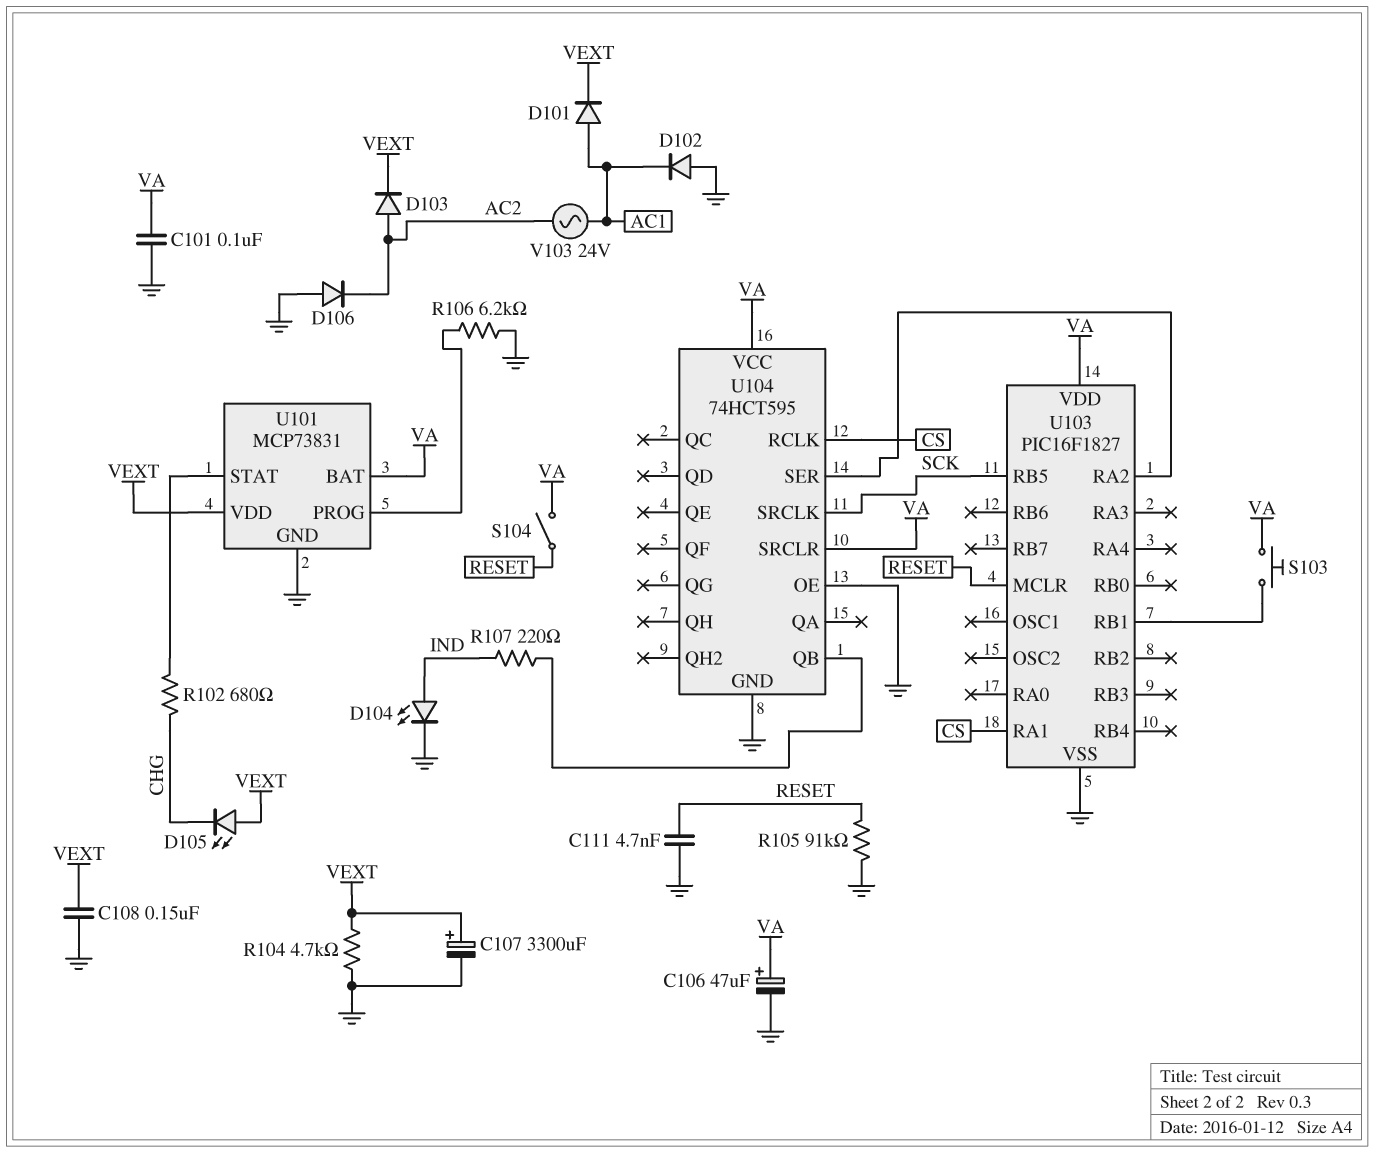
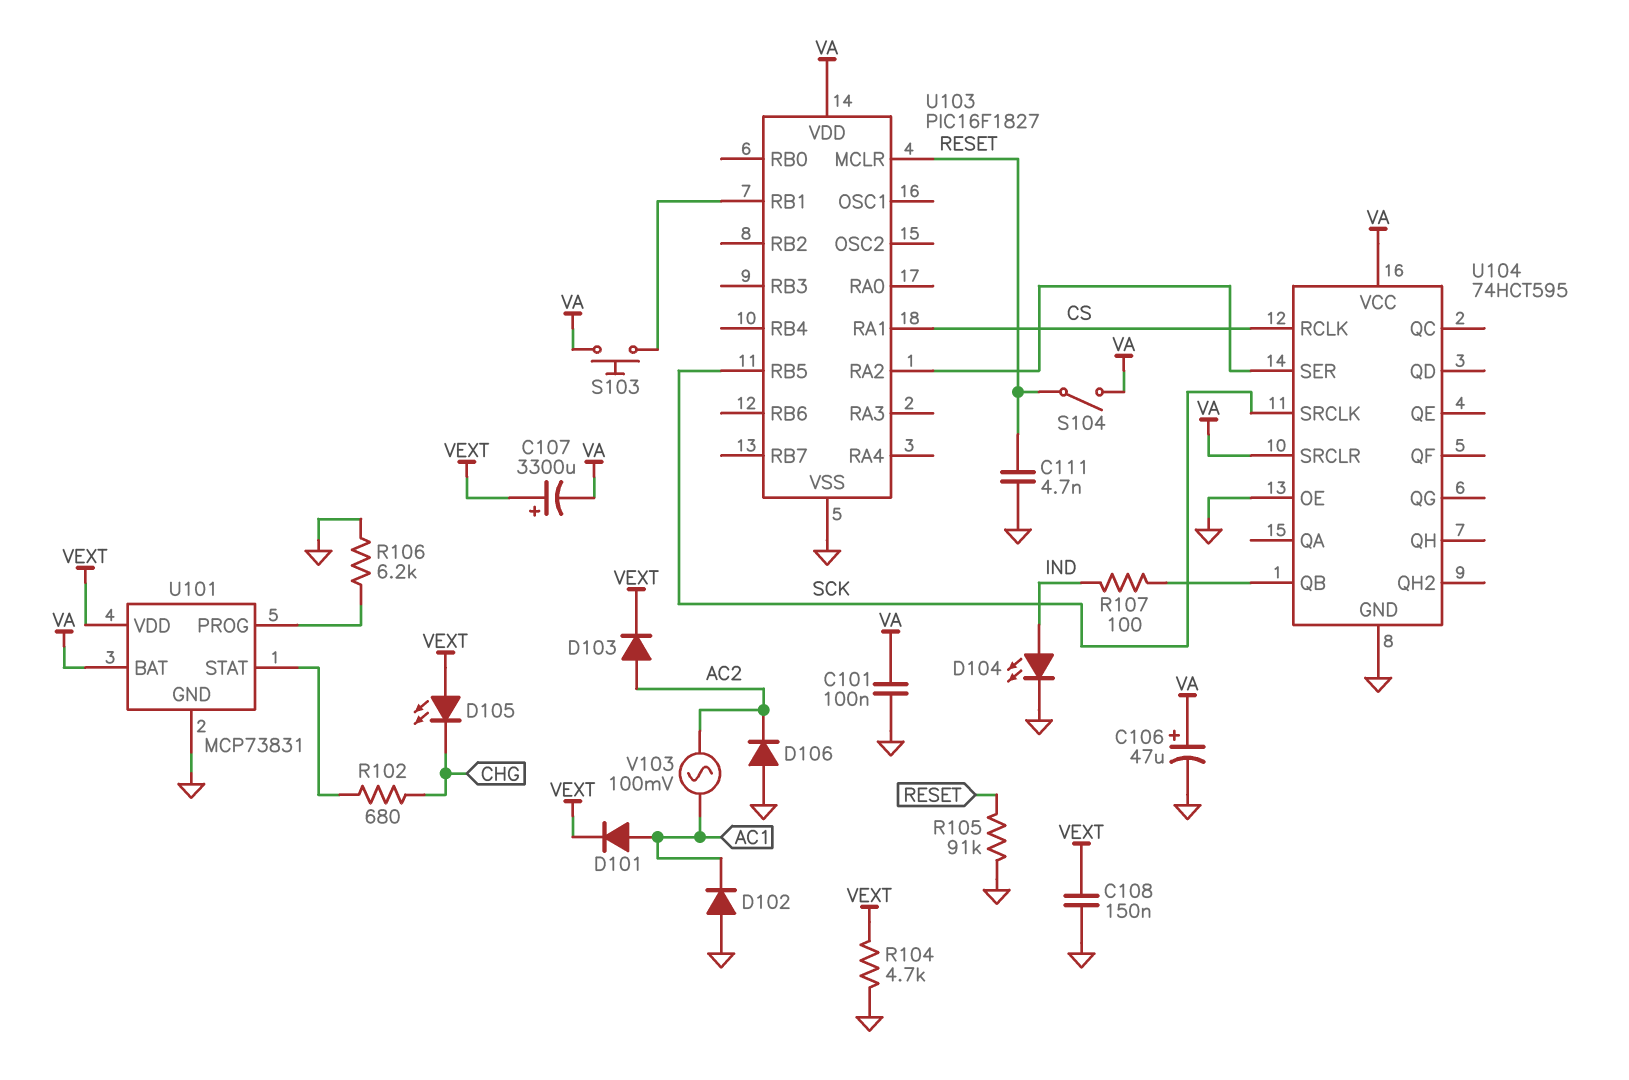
C107: 3300uF (plus VEXT, minus GND) -> 3300uF (plus VEXT, minus VA)
R107: 220 (IND, U104/QB) -> 100 (IND, U104/QB)
V103: AC 24V (AC1, AC2) -> AC 100mV (AC1, AC2)

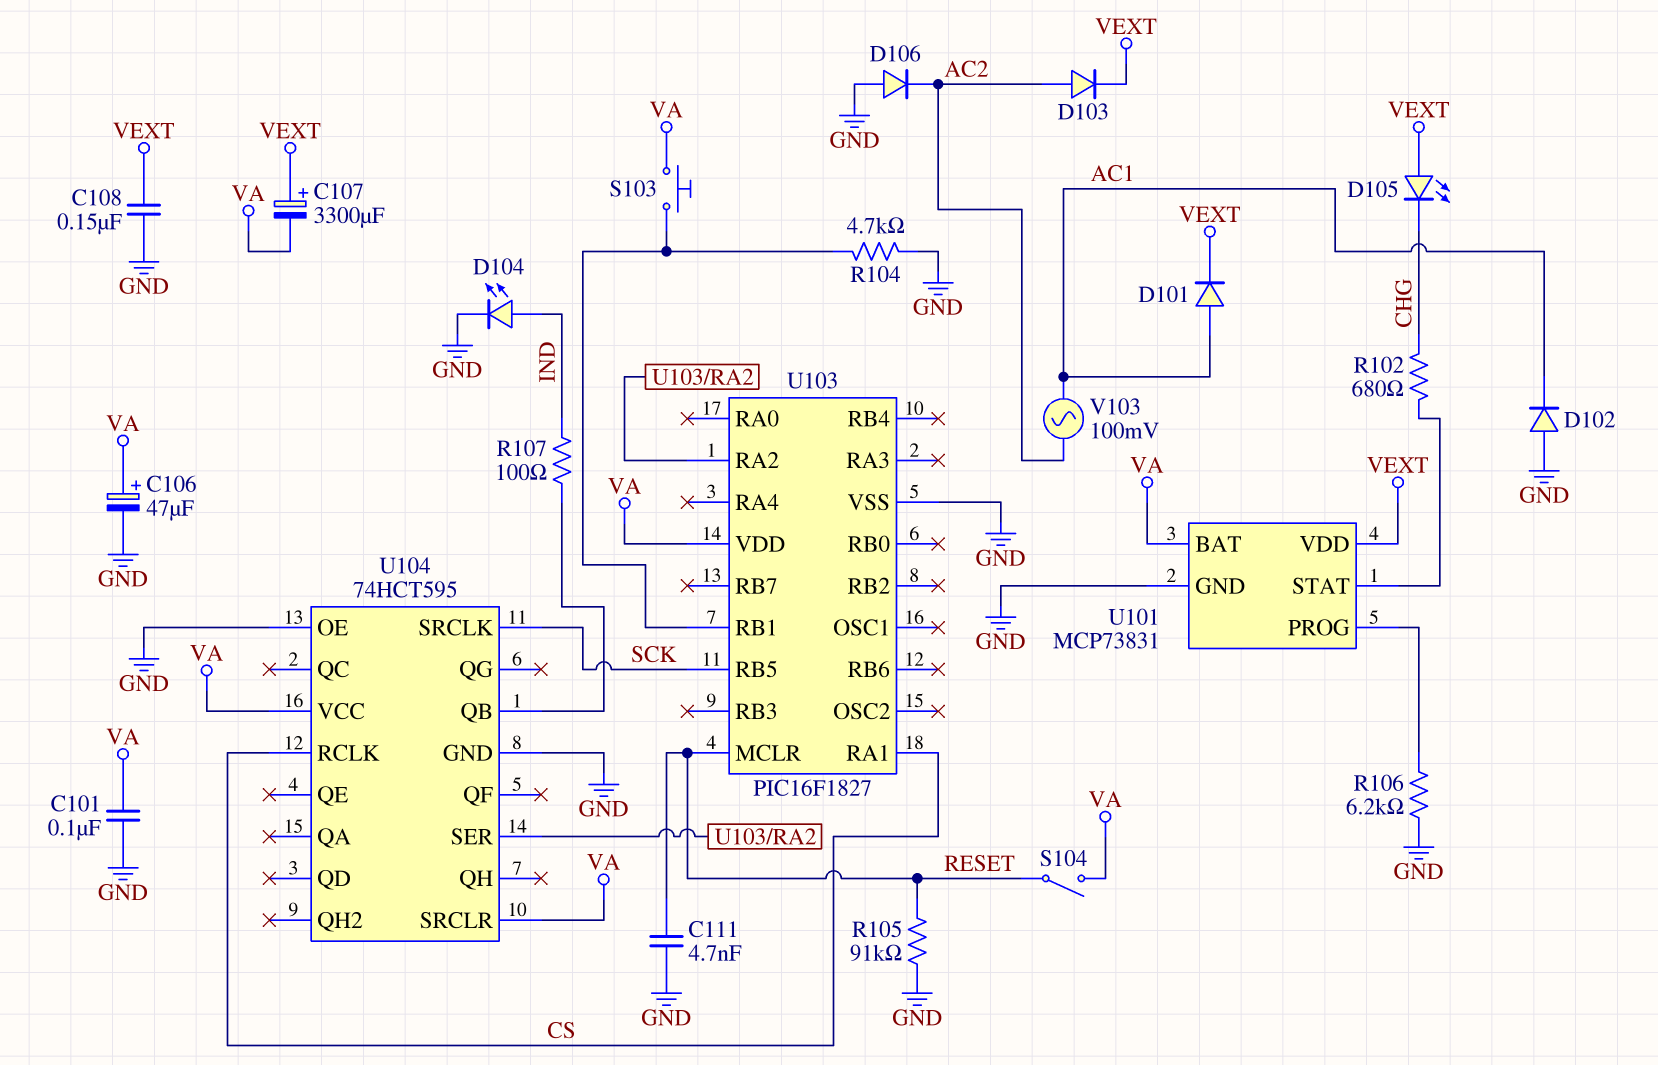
R104: 4.7k (GND, VEXT) -> 4.7k (GND, U103/RB1)

